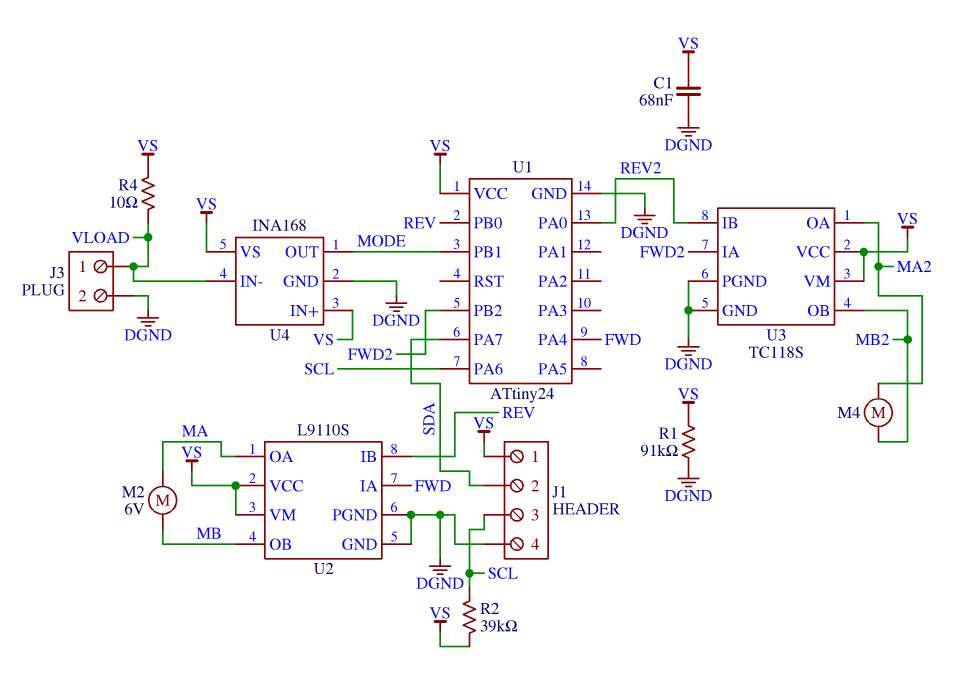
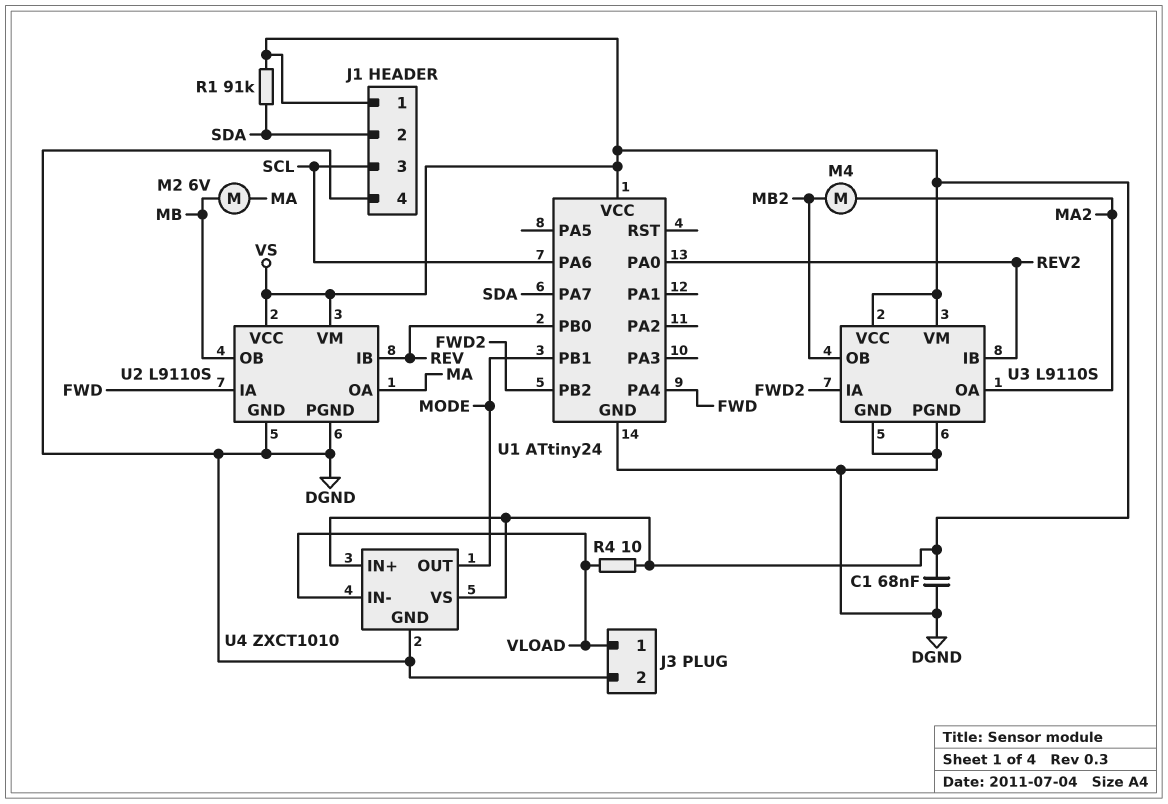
R1: 91k (DGND, VS) -> 91k (SDA, VS)
R2: 39k (SCL, VS) -> none
U3: TC118S -> L9110S
U4: INA168 -> ZXCT1010

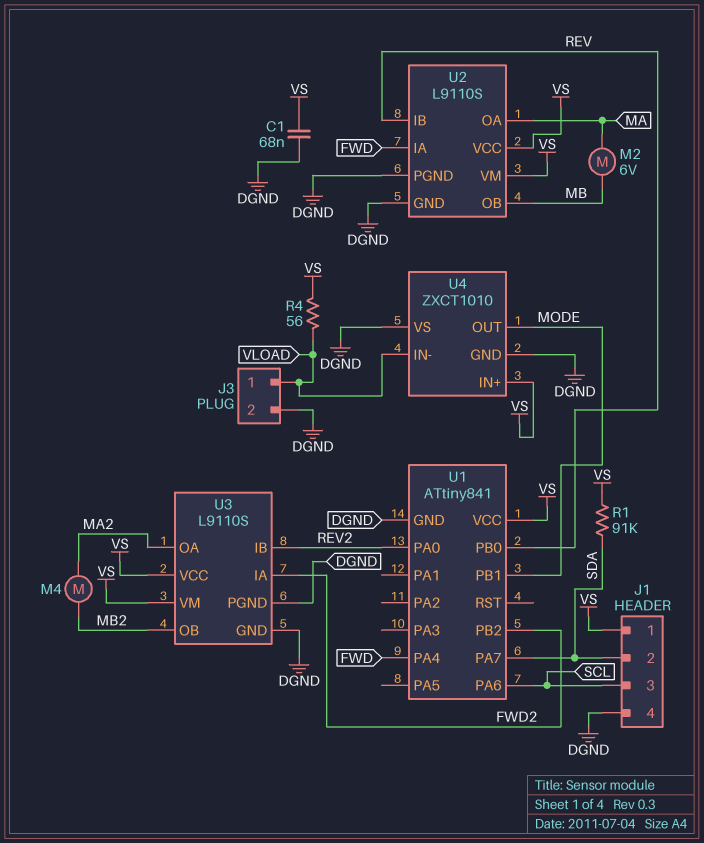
R4: 10 (VLOAD, VS) -> 56 (VLOAD, VS)
U1: ATtiny24 -> ATtiny841
U4 pin VS: VS -> DGND

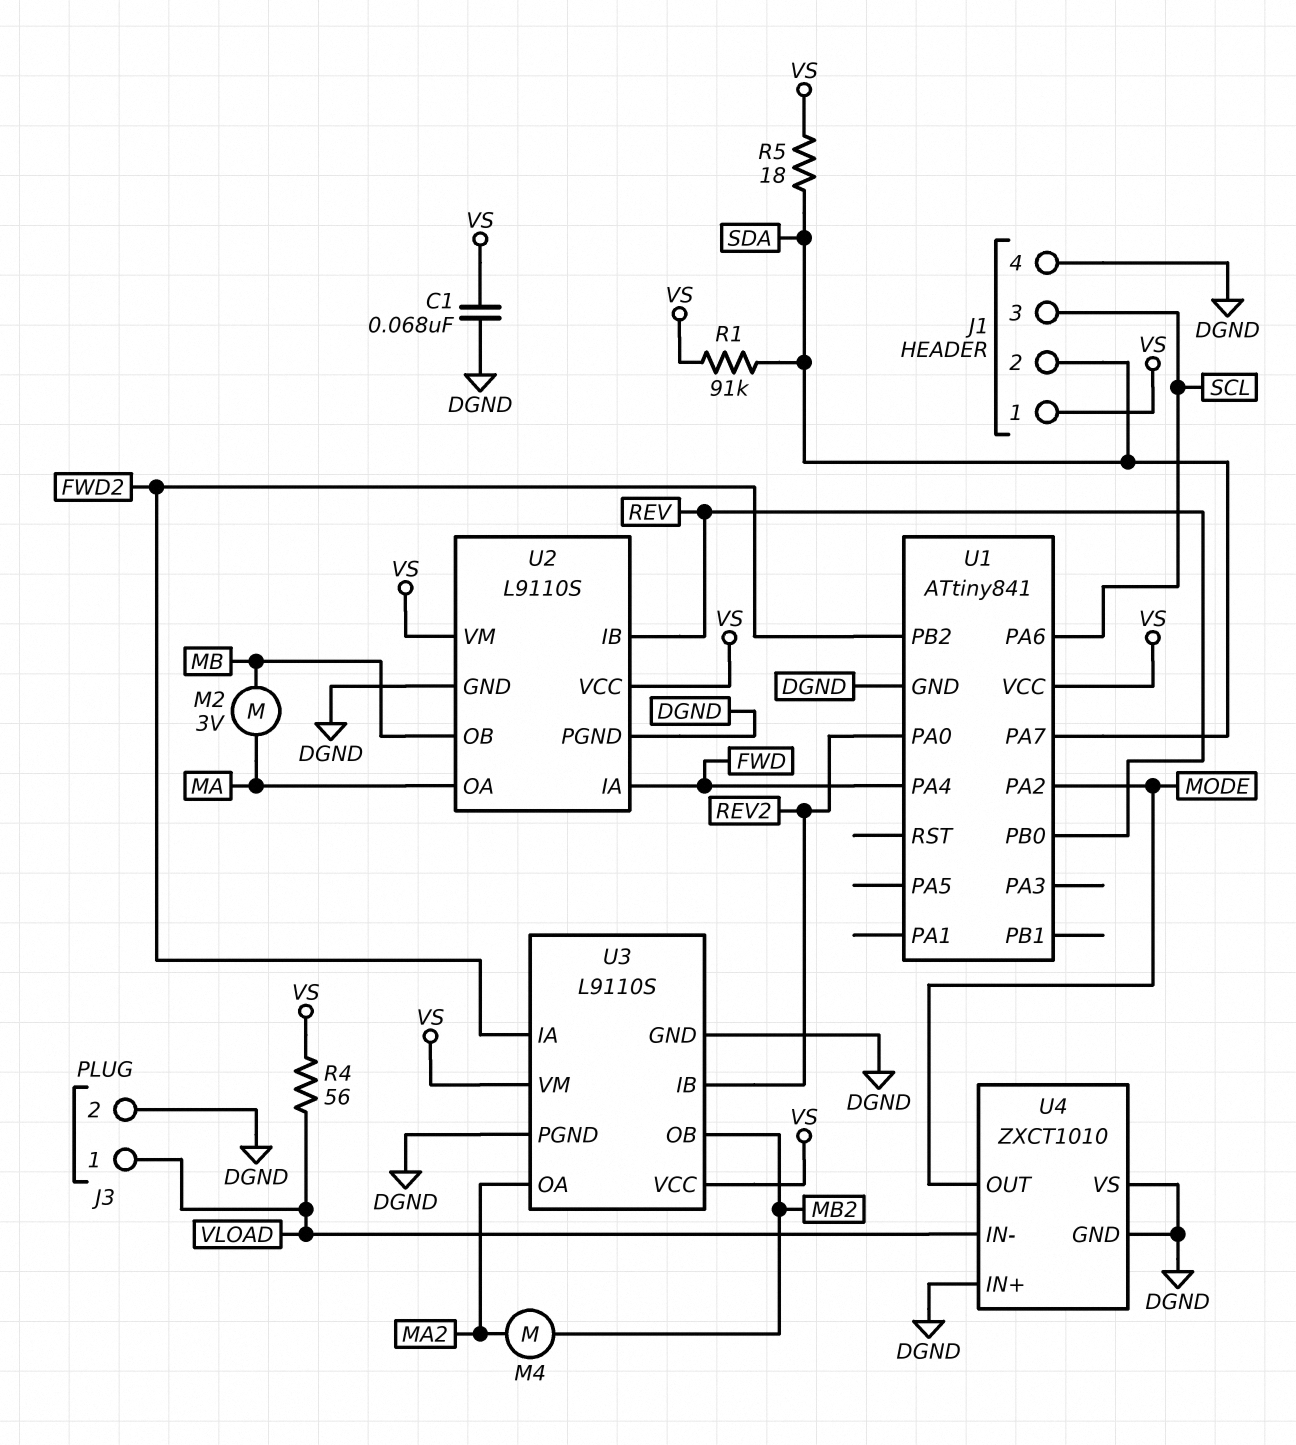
M2: motor 6V (MA, MB) -> motor 3V (MA, MB)
R5: none -> 18 (SDA, VS)
U1 pin PA2: none -> MODE
U1 pin PB1: MODE -> none
U4 pin IN+: VS -> DGND

